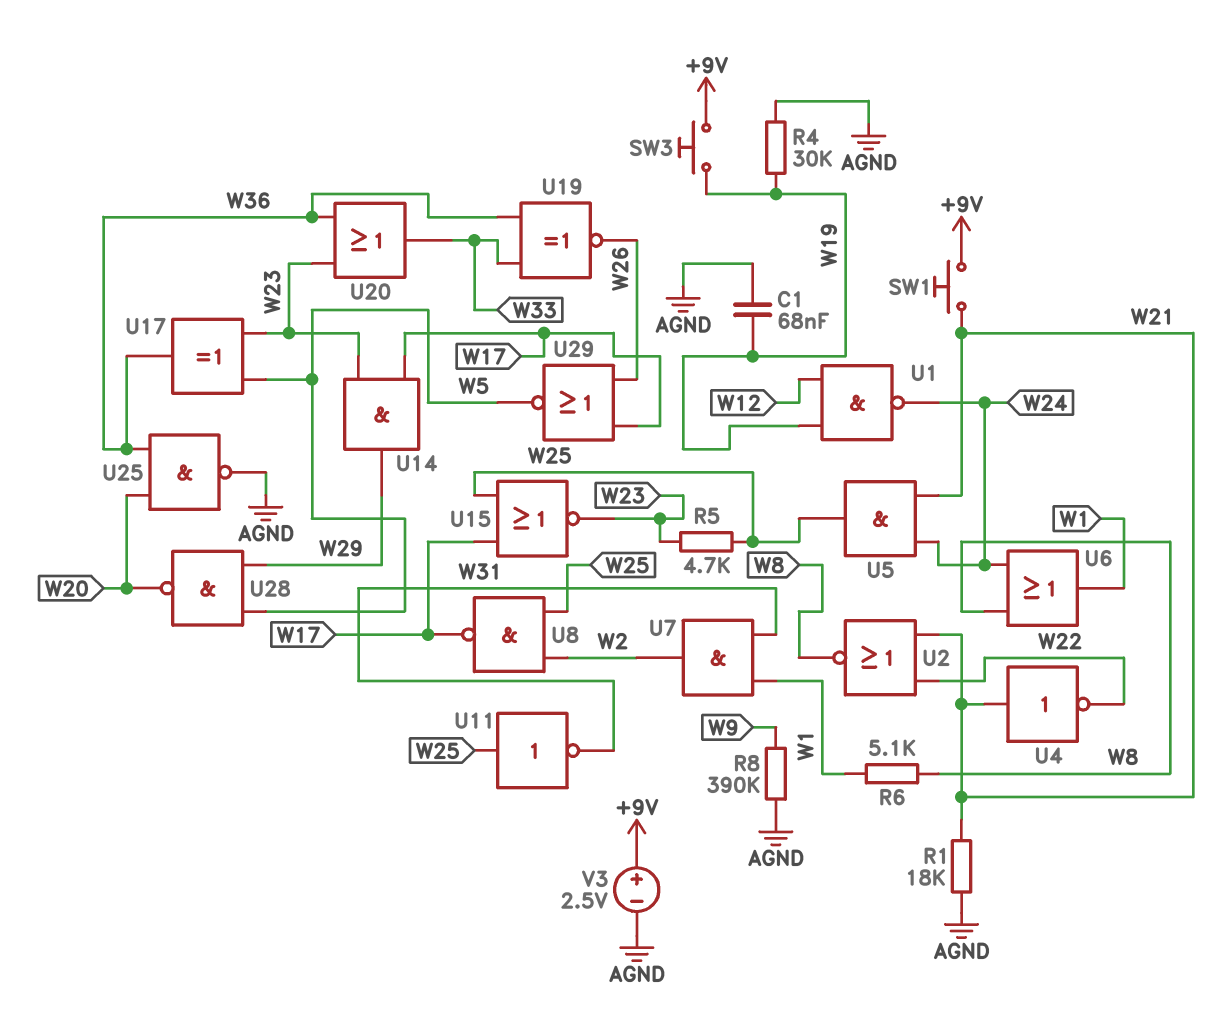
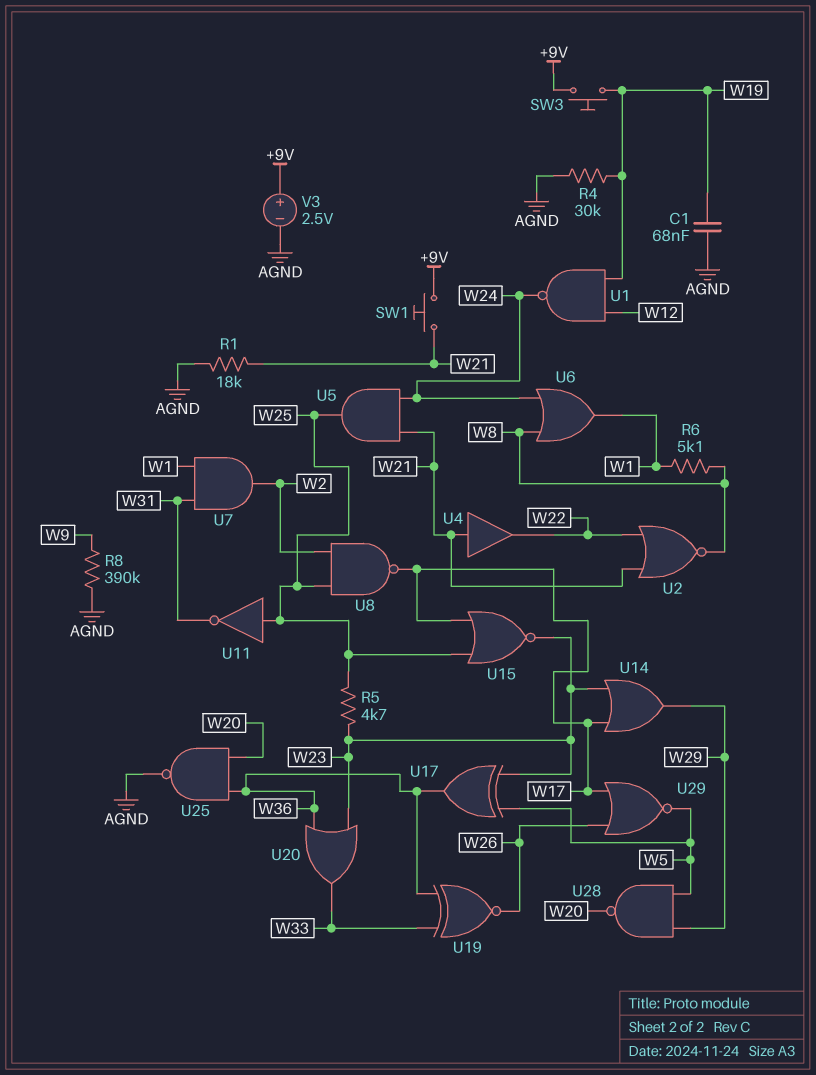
U4: NOT (in W21, out W22) -> buffer (in W21, out W22)
U14: AND (in W17, in W23, out W29) -> OR (in W17, in W23, out W29)

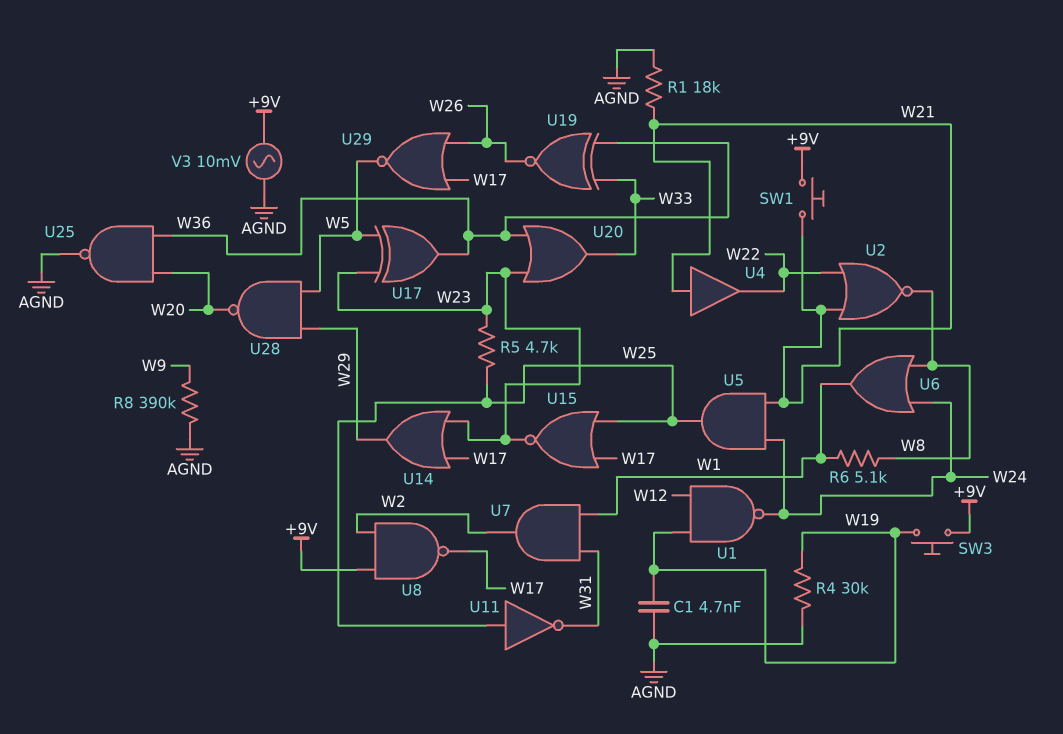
C1: 68nF (AGND, W19) -> 4.7nF (AGND, W19)
U8: NAND (in W2, in W25, out W17) -> NAND (in +9V, in W2, out W17)
V3: 2.5V (plus +9V, minus AGND) -> AC 10mV (+9V, AGND)

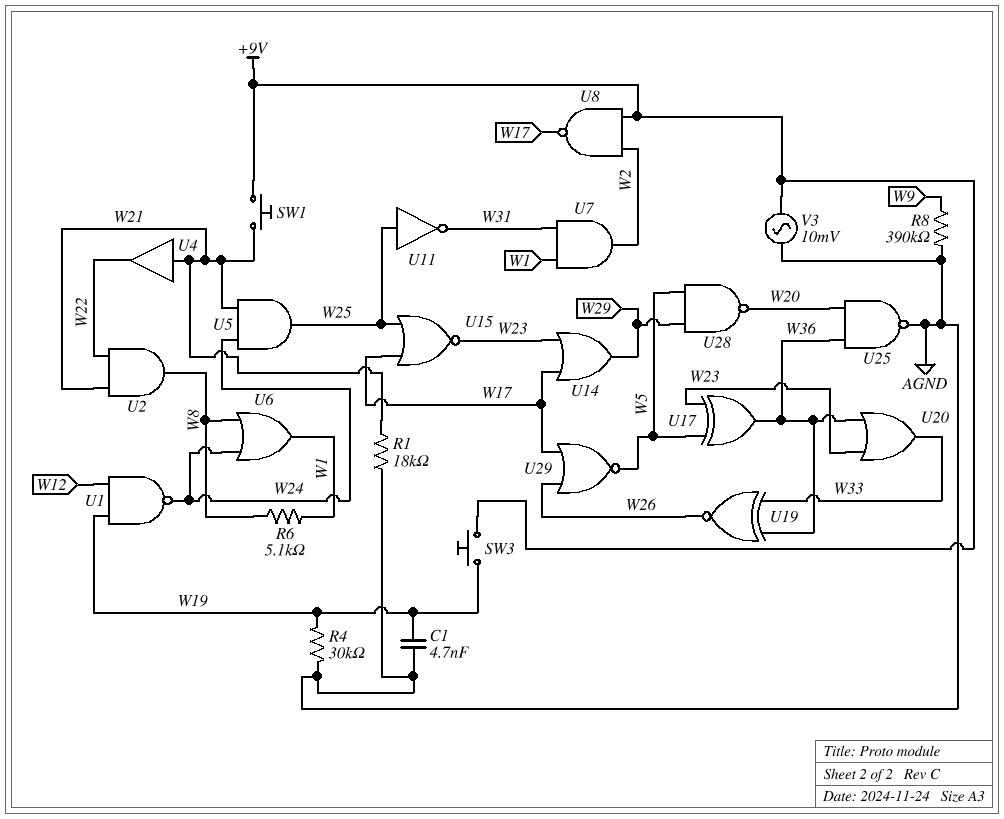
R5: 4.7k (W23, W25) -> none
U2: NOR (in W21, in W22, out W8) -> AND (in W21, in W22, out W8)

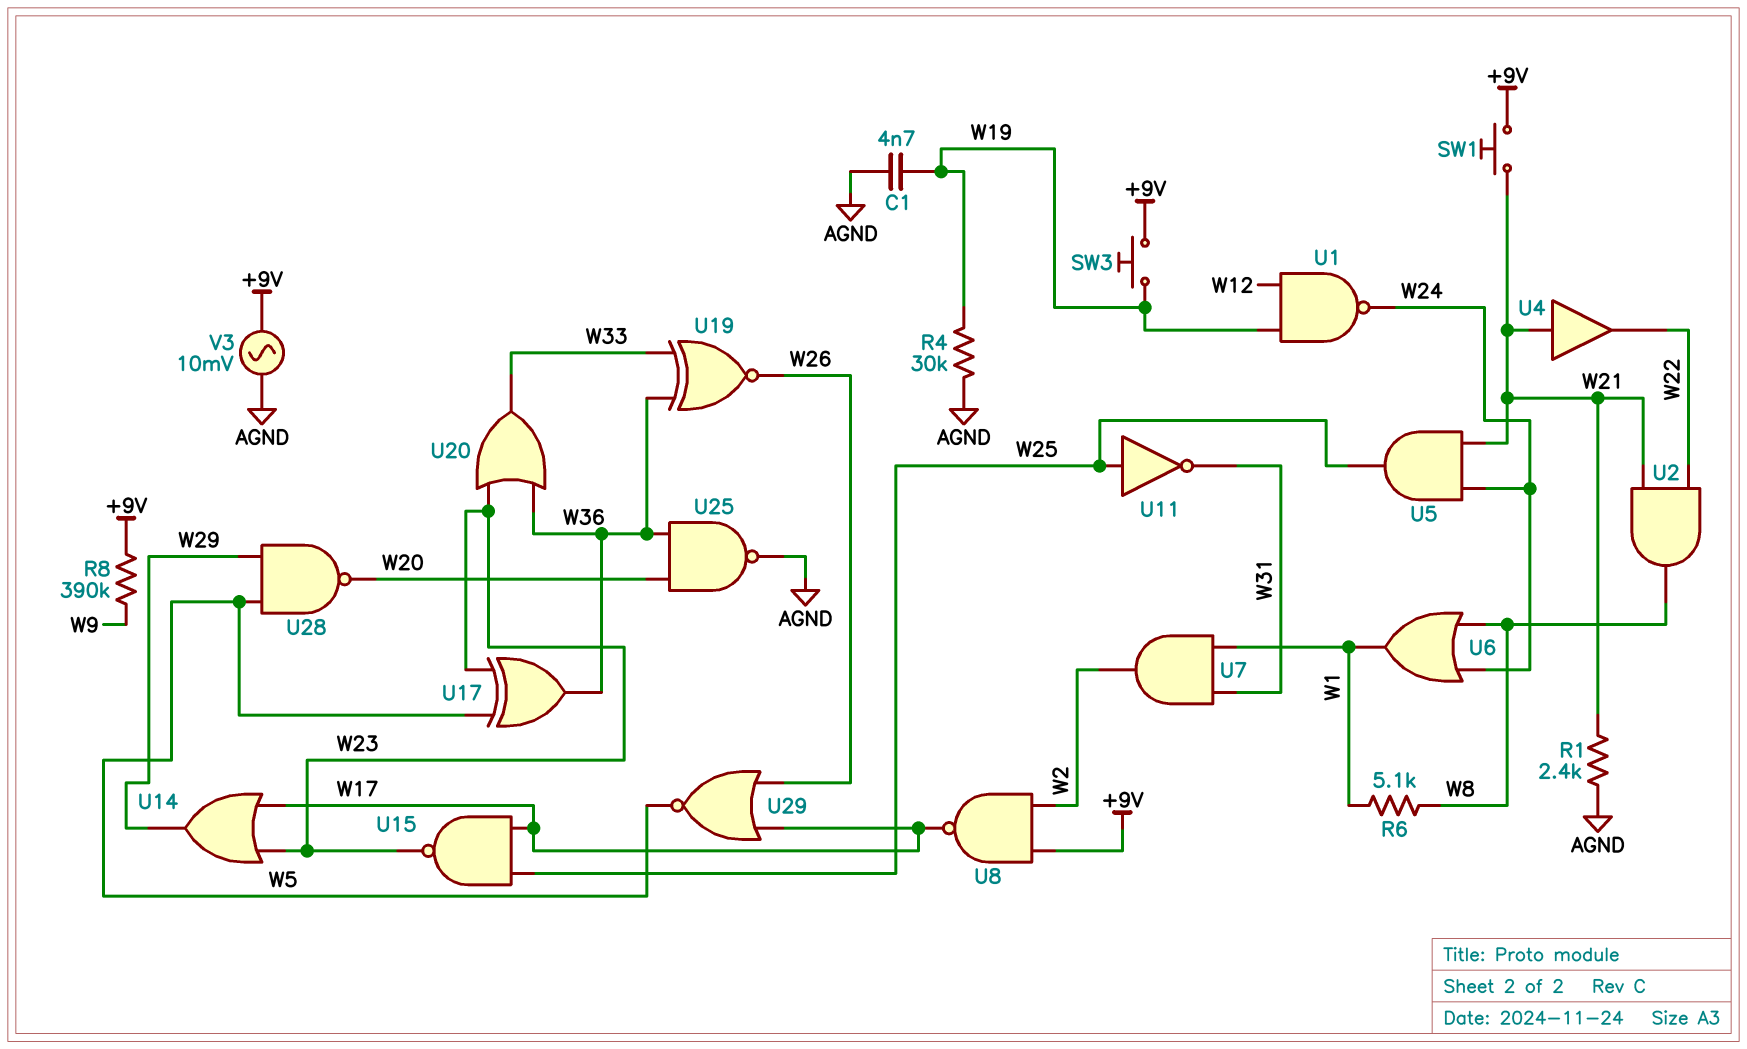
R1: 18k (AGND, W21) -> 2.4k (AGND, W21)
R8: 390k (AGND, W9) -> 390k (+9V, W9)
U15: NOR (in W17, in W25, out W23) -> NAND (in W17, in W25, out W23)

